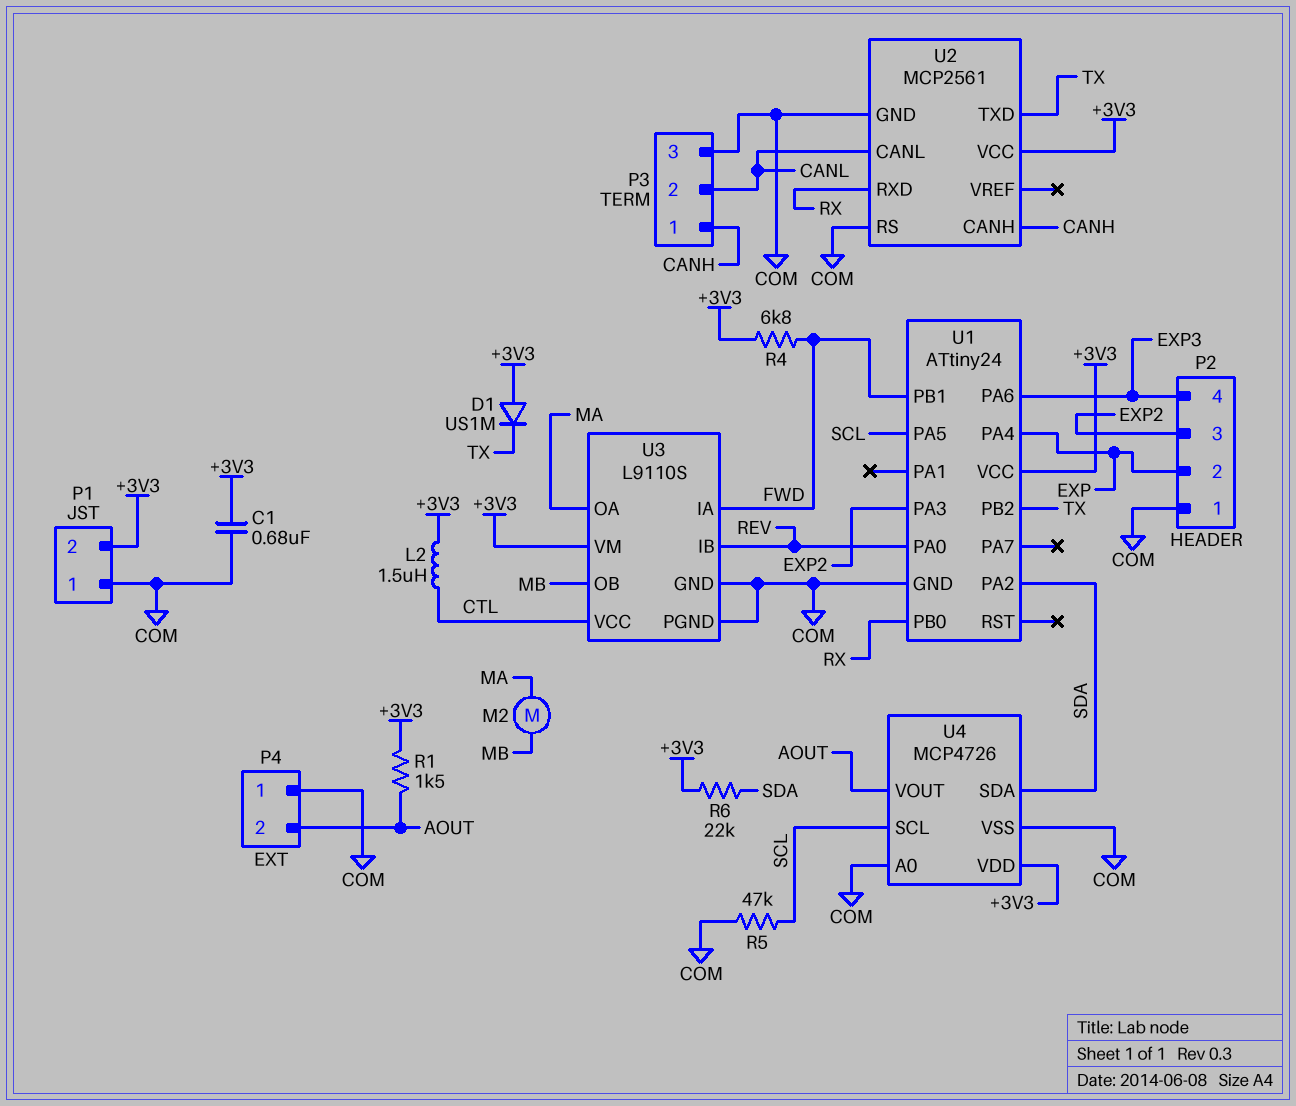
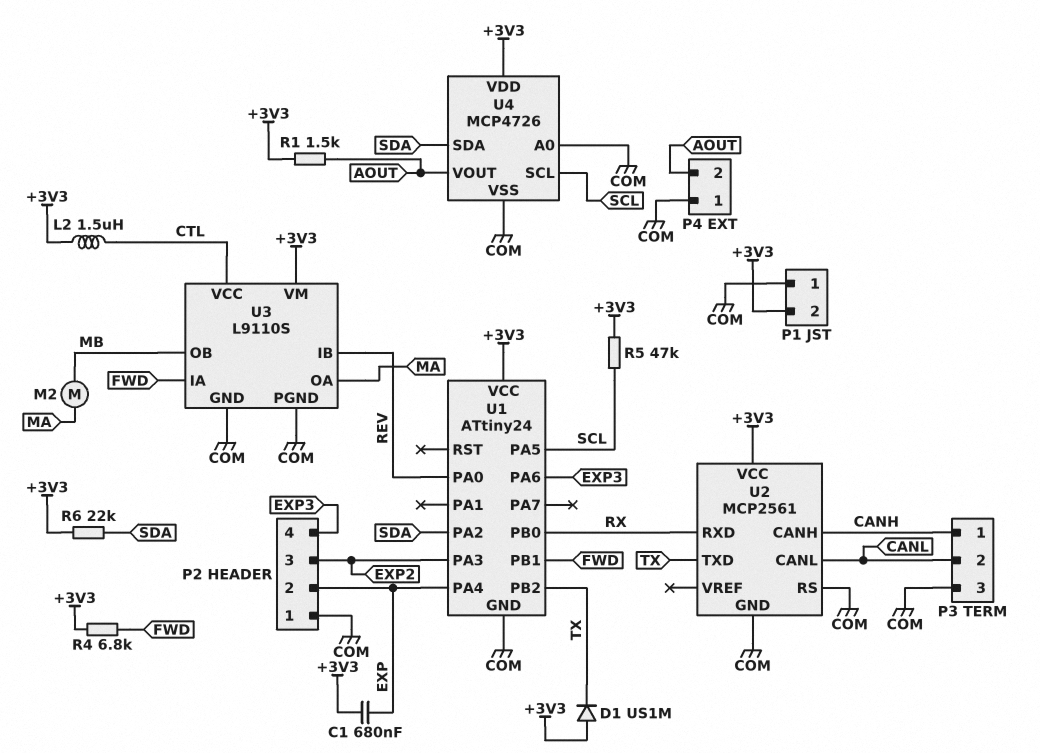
C1: 680nF (+3V3, COM) -> 680nF (+3V3, EXP)
R5: 47k (COM, SCL) -> 47k (+3V3, SCL)

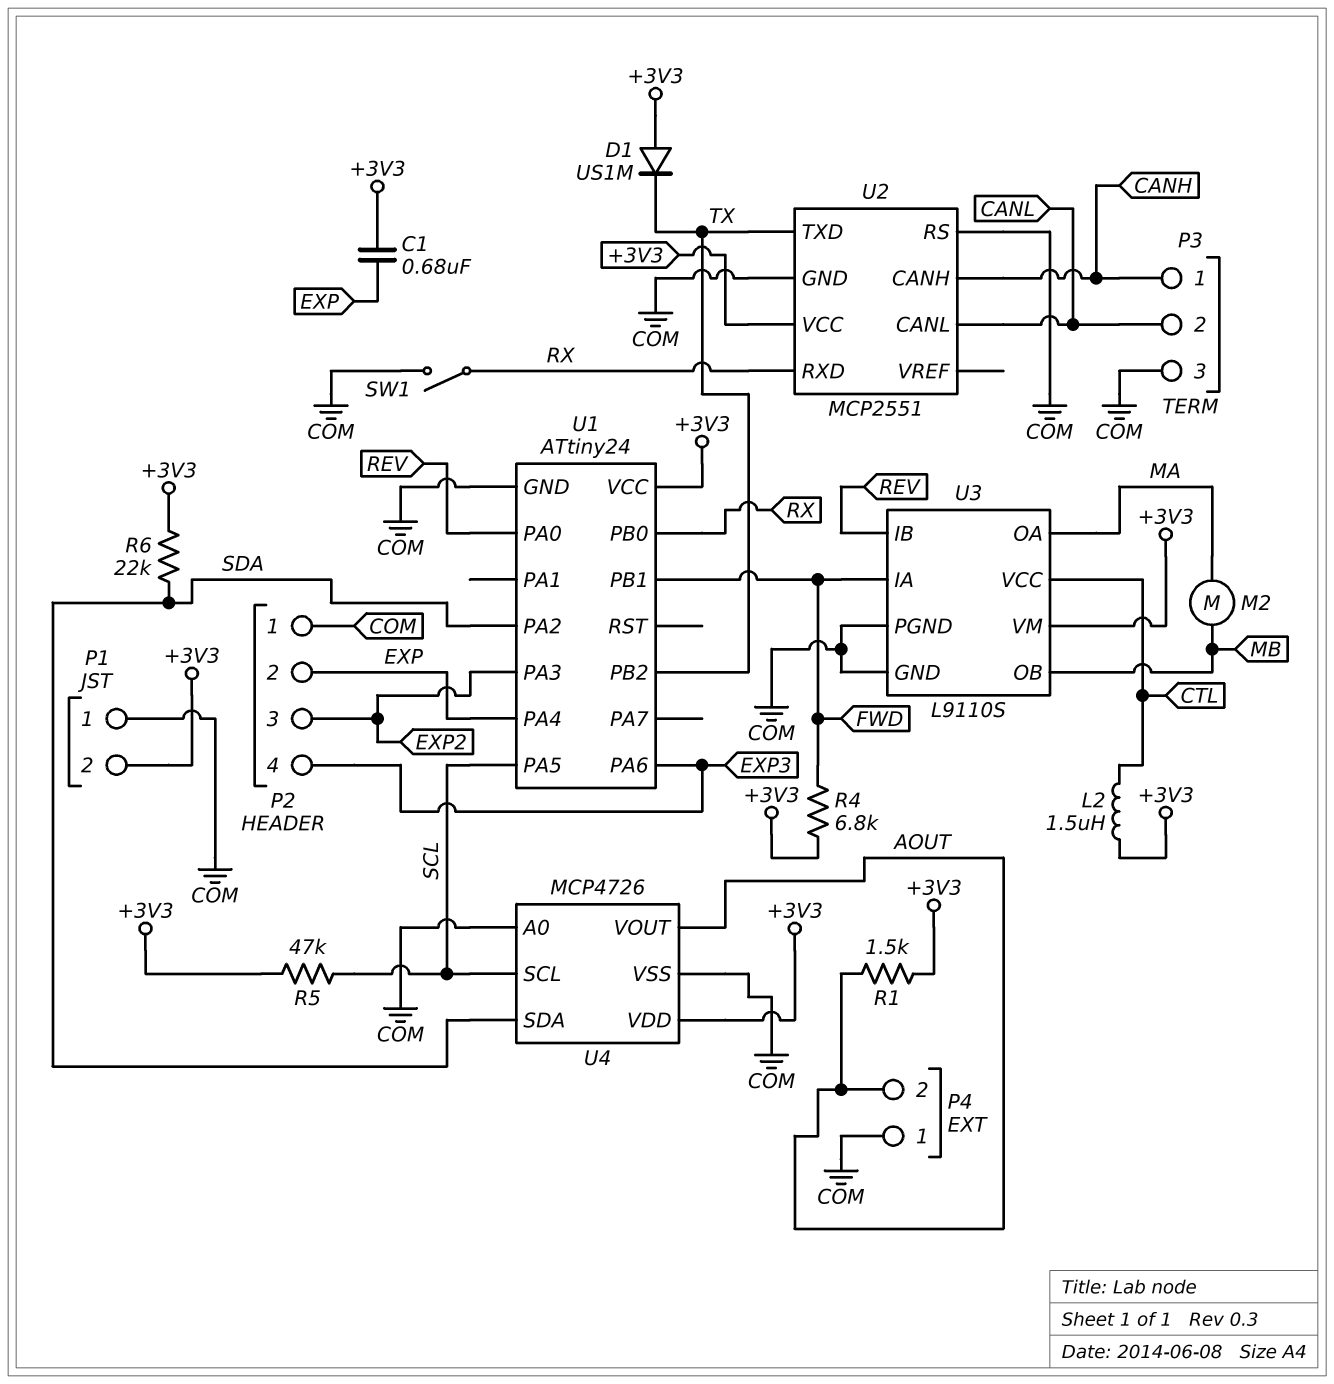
SW1: none -> switch (COM, RX)
U2: MCP2561 -> MCP2551

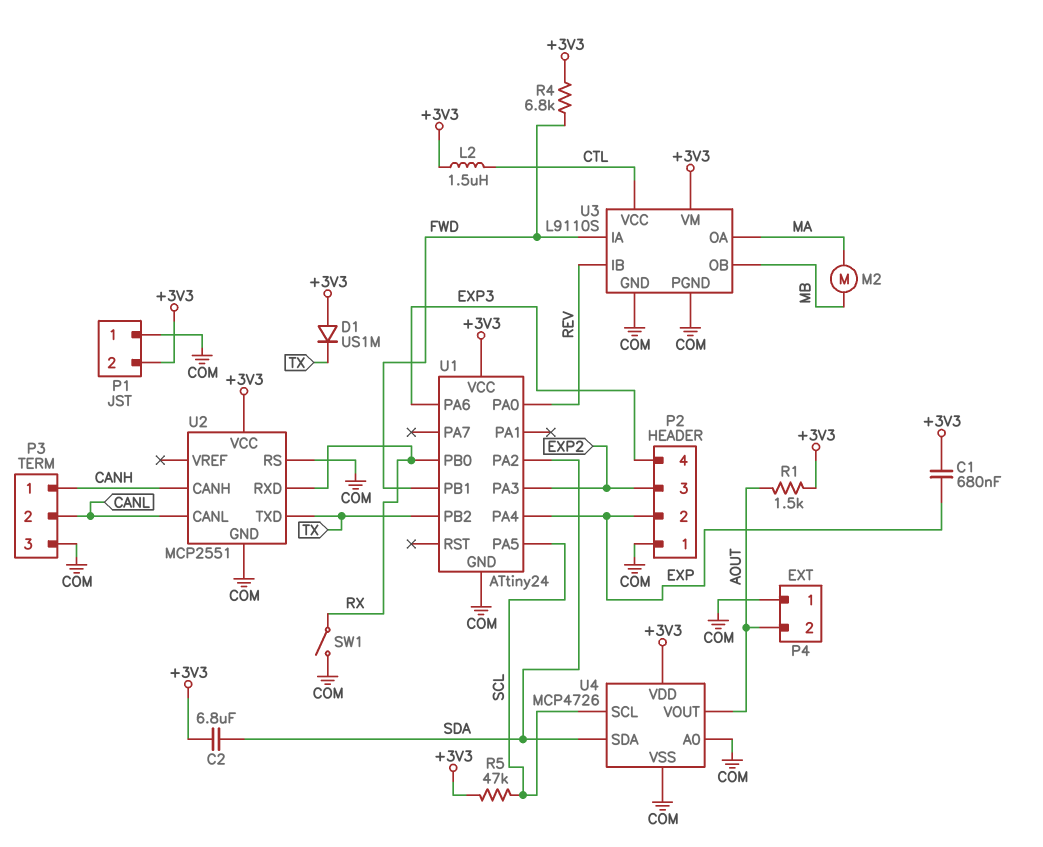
C2: none -> 6.8uF (+3V3, SDA)
R6: 22k (+3V3, SDA) -> none

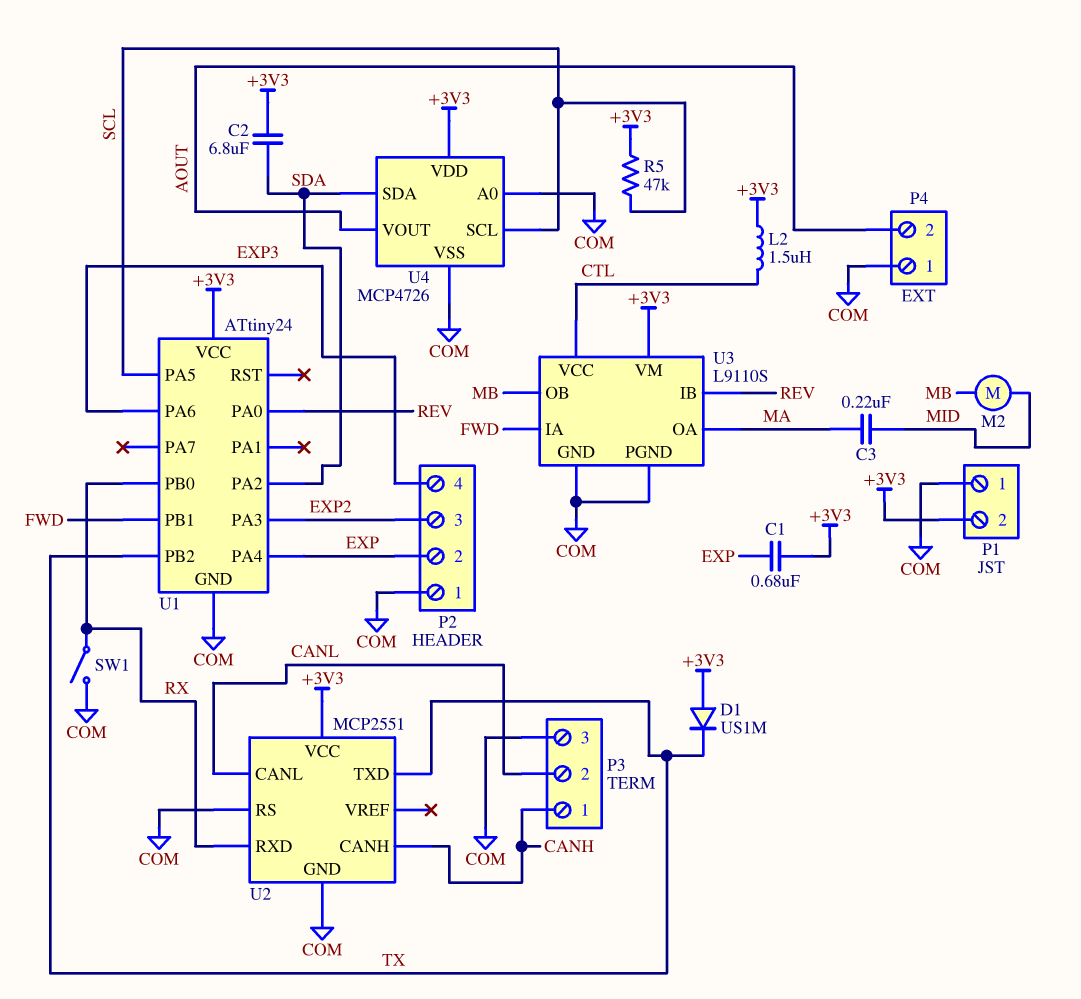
C3: none -> 220nF (MA, MID)
M2: motor (MA, MB) -> motor (MB, MID)
R1: 1.5k (+3V3, AOUT) -> none
R4: 6.8k (+3V3, FWD) -> none

